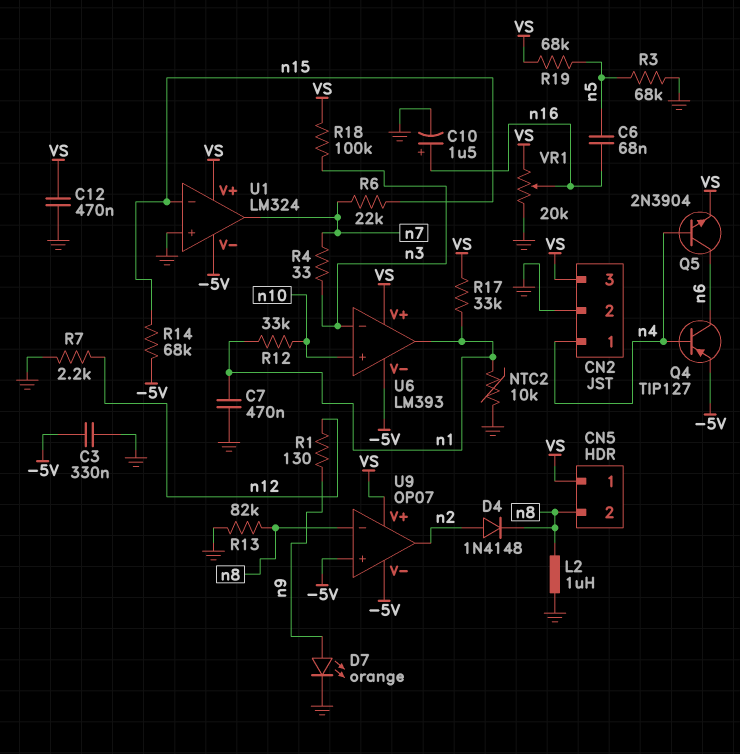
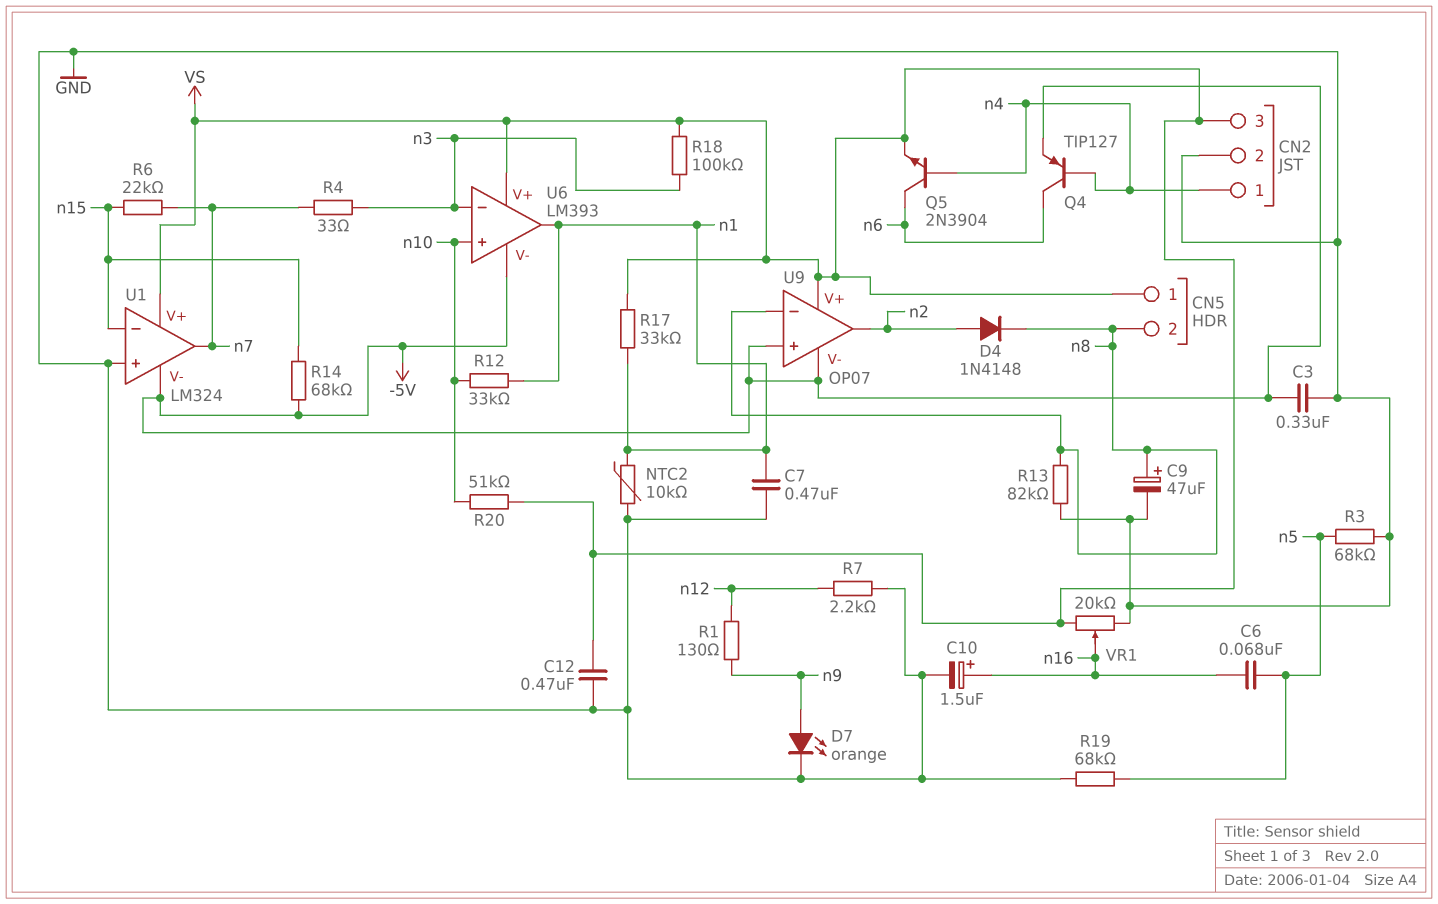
C9: none -> 47uF (plus n8, minus GND)
L2: 1uH (GND, n8) -> none
R19: 68k (VS, n5) -> 68k (GND, n5)
R20: none -> 51k (VS, n10)

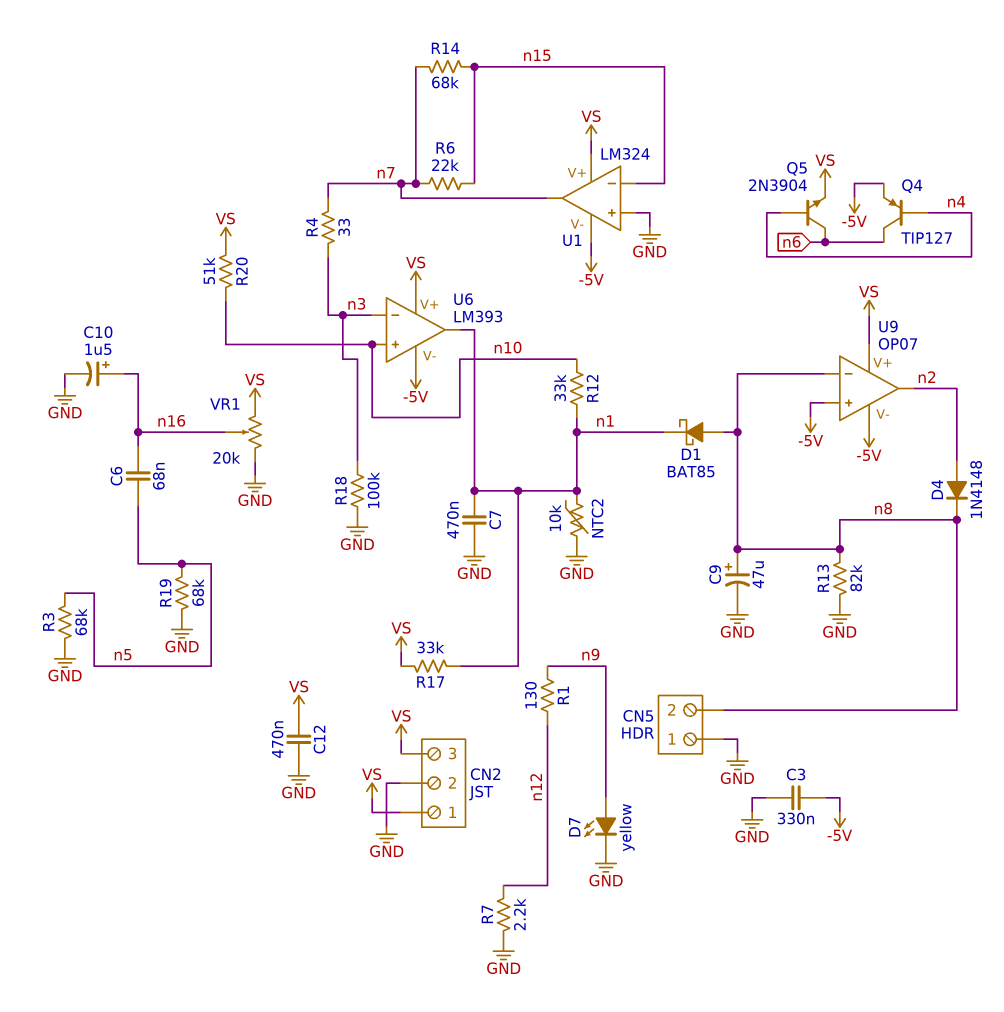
CN2 pin 1: n4 -> VS
CN5 pin 1: VS -> GND
D1: none -> schottky BAT85 (A n8, K n1)
D7: LED orange (A n9, K GND) -> LED yellow (A n9, K GND)
R14: 68k (-5V, n15) -> 68k (n7, n15)
R18: 100k (VS, n3) -> 100k (GND, n3)

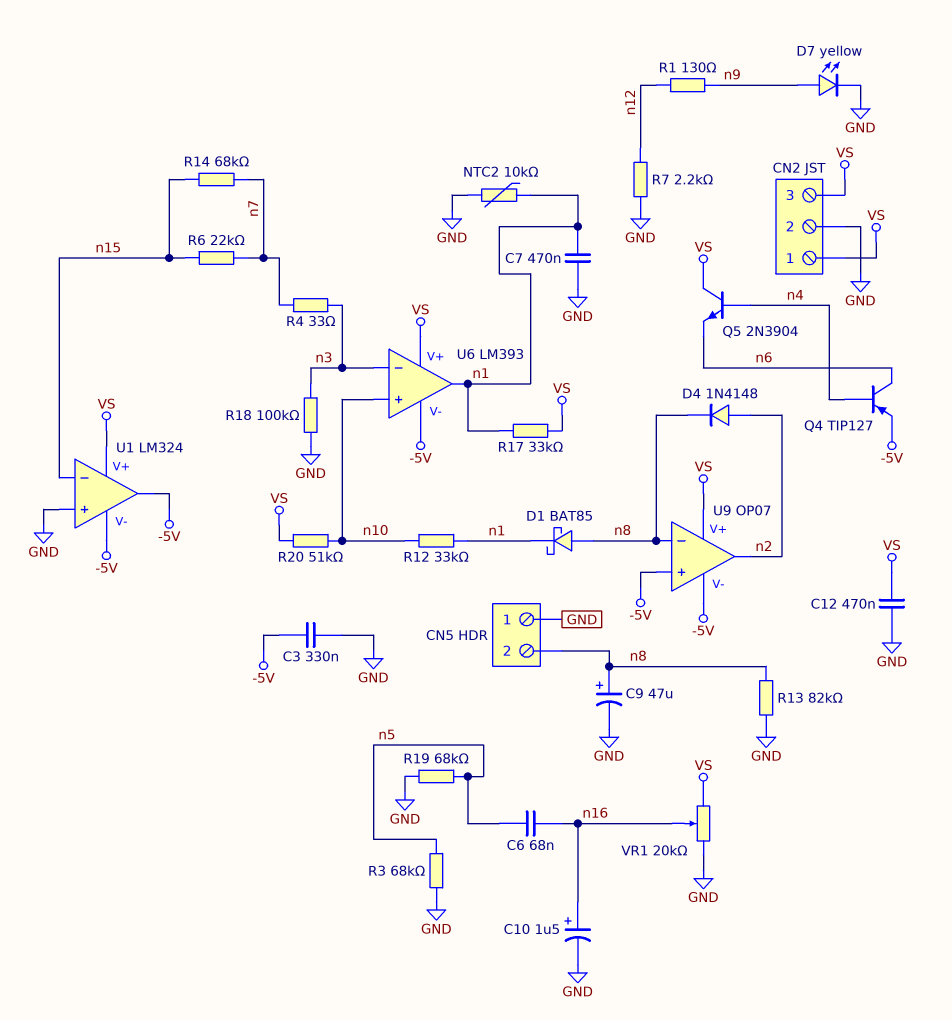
Q5: NPN 2N3904 (B n4, C n6, E VS) -> NPN 2N3904 (B n4, C VS, E n6)
U1 pin out: n7 -> -5V

